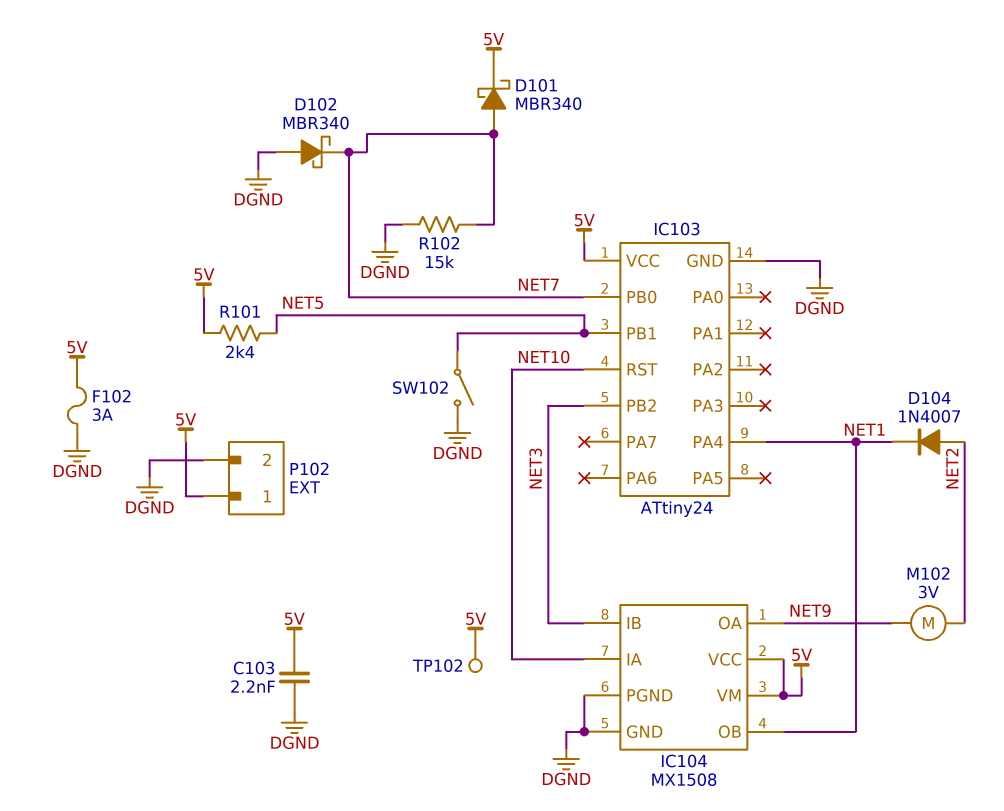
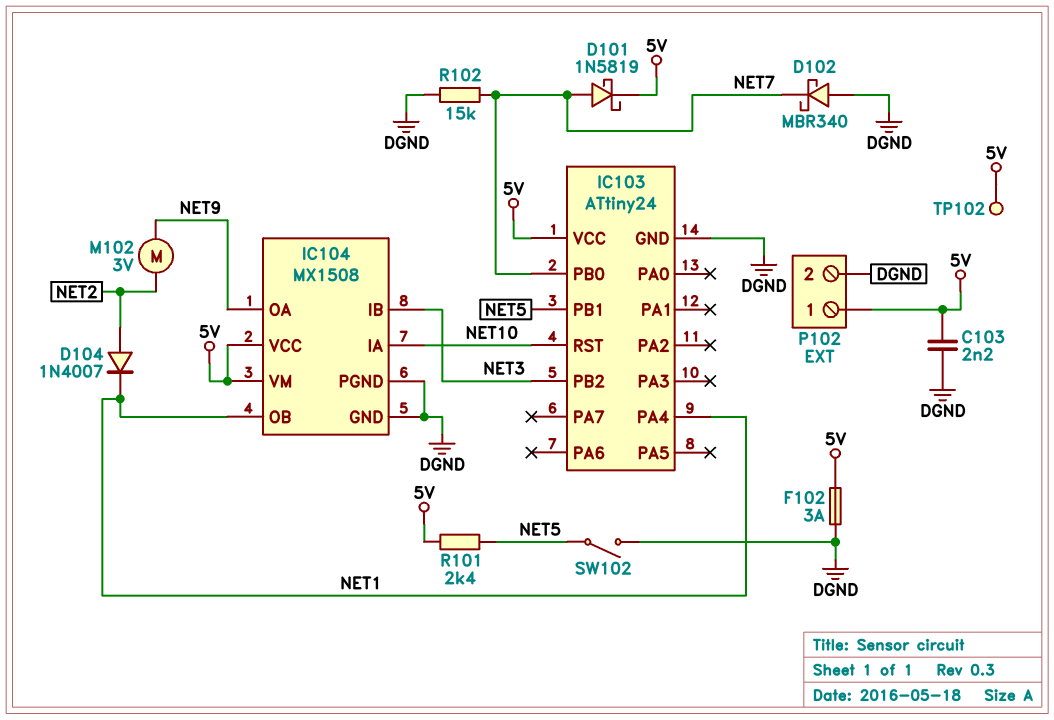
D101: schottky MBR340 (A NET7, K 5V) -> schottky 1N5819 (A NET7, K 5V)

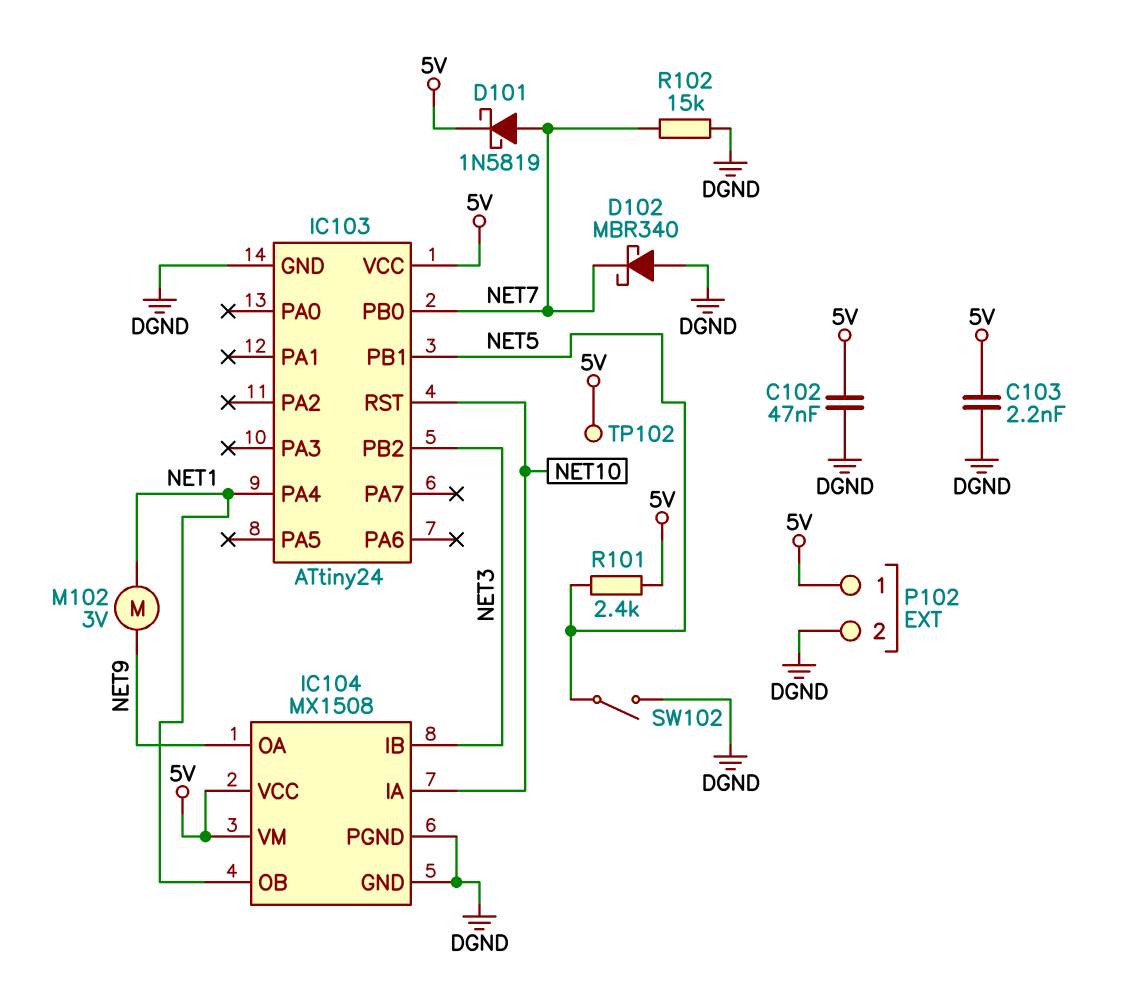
C102: none -> 47nF (5V, DGND)
D104: diode 1N4007 (A NET2, K NET1) -> none
F102: 3A (5V, DGND) -> none
M102: motor 3V (NET2, NET9) -> motor 3V (NET1, NET9)

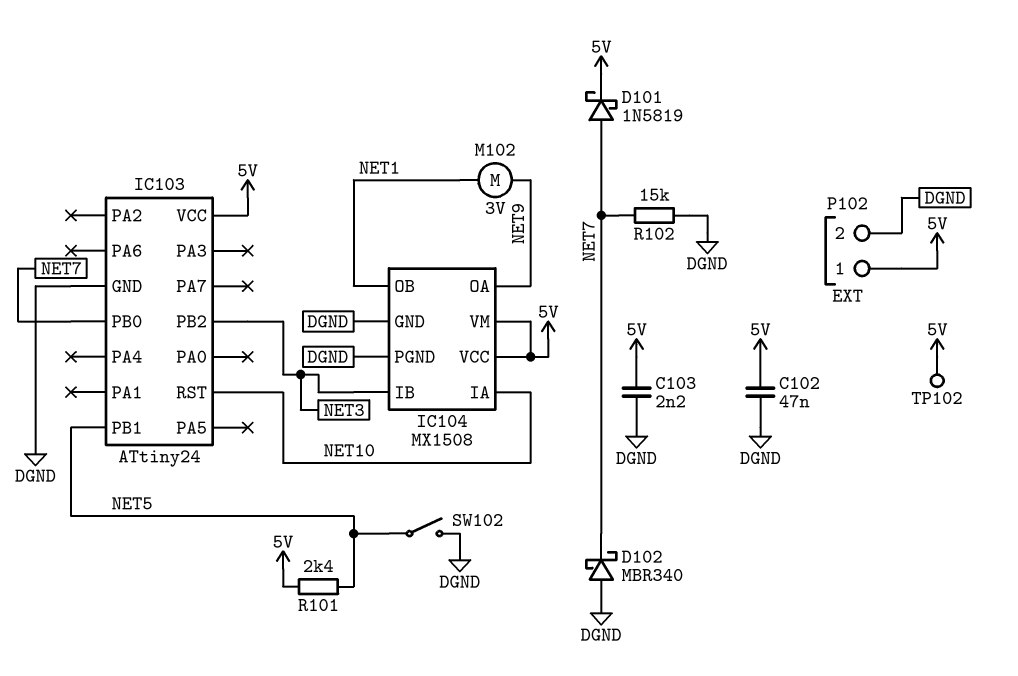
IC103 pin PA4: NET1 -> none

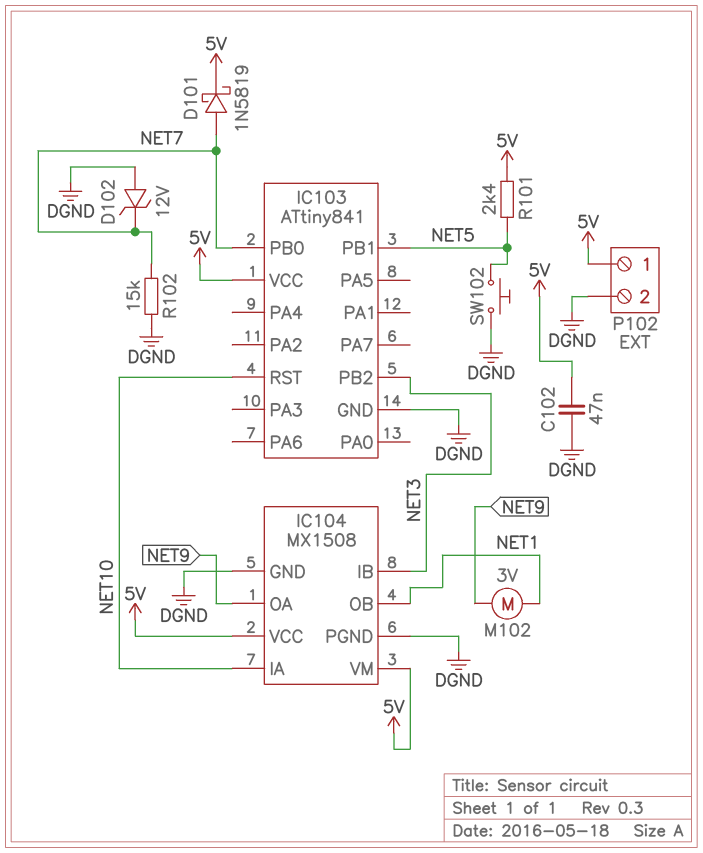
C103: 2.2nF (5V, DGND) -> none
D102: schottky MBR340 (A DGND, K NET7) -> zener 12V (A DGND, K NET7)
IC103: ATtiny24 -> ATtiny841
SW102: switch (DGND, NET5) -> button (DGND, NET5)
TP102: test point (5V) -> none

